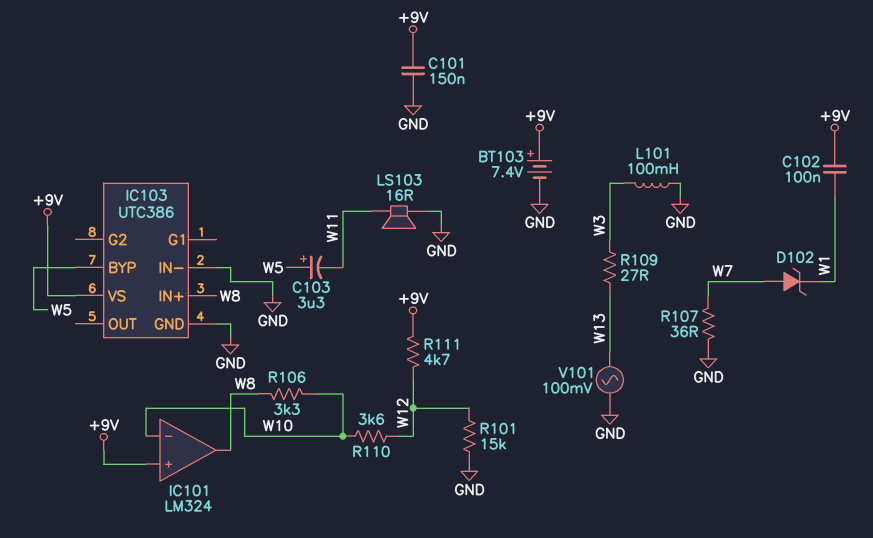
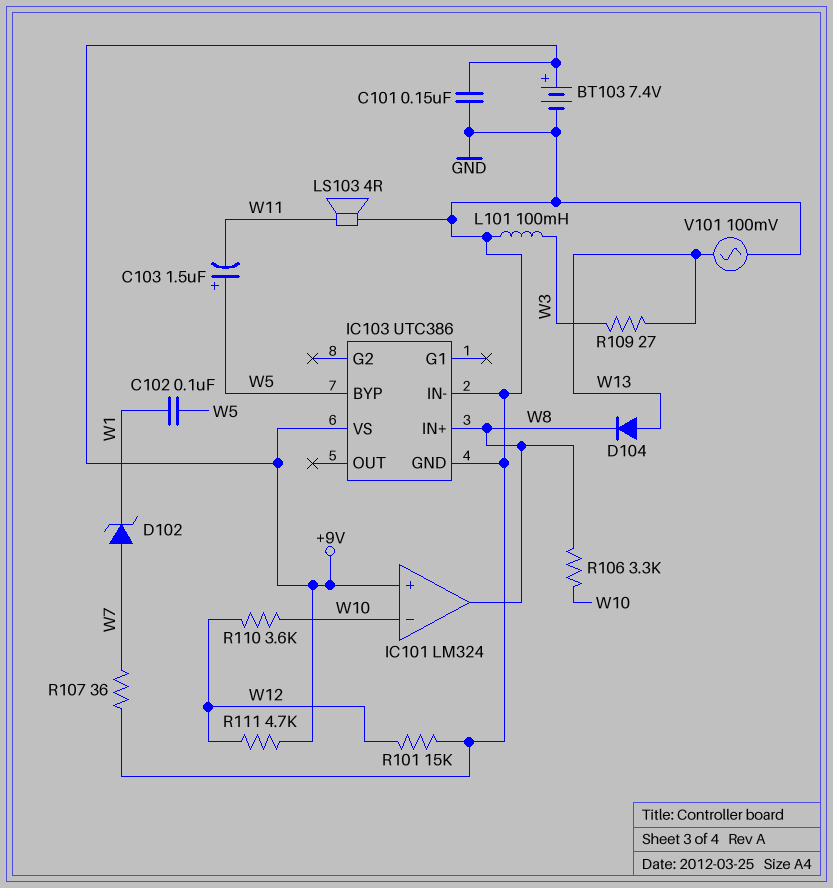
C102: 100nF (+9V, W1) -> 100nF (W1, W5)
C103: 3.3uF (plus W5, minus W11) -> 1.5uF (plus W5, minus W11)
D104: none -> diode (A W13, K W8)
LS103: speaker 16R (GND, W11) -> speaker 4R (GND, W11)

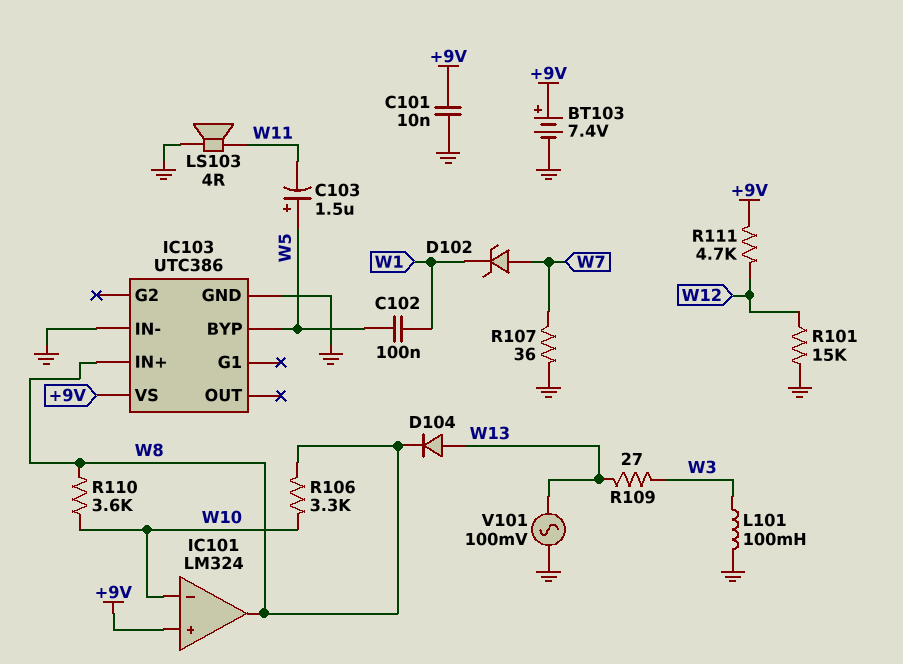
C101: 150nF (+9V, GND) -> 10nF (+9V, GND)
R110: 3.6k (W10, W12) -> 3.6k (W8, W10)

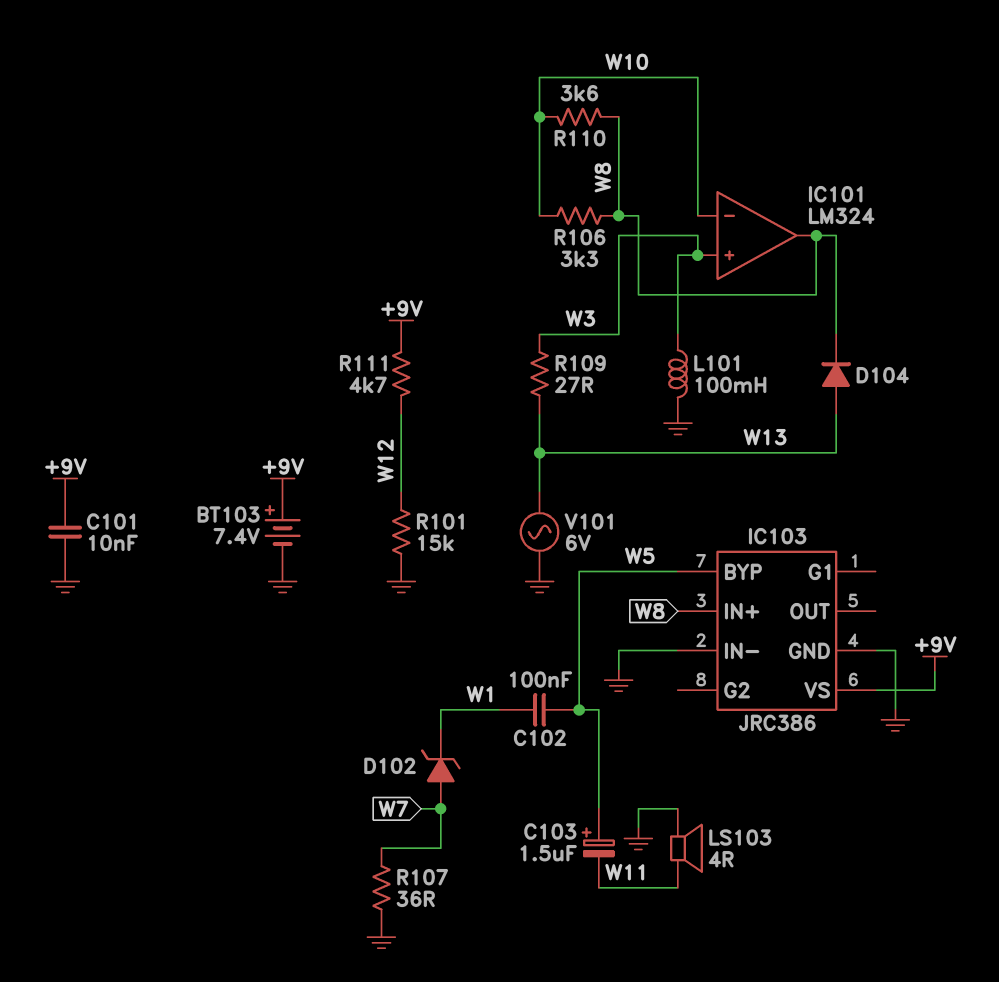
IC101 pin in+: +9V -> W3
IC103: UTC386 -> JRC386
V101: AC 100mV (GND, W13) -> AC 6V (GND, W13)

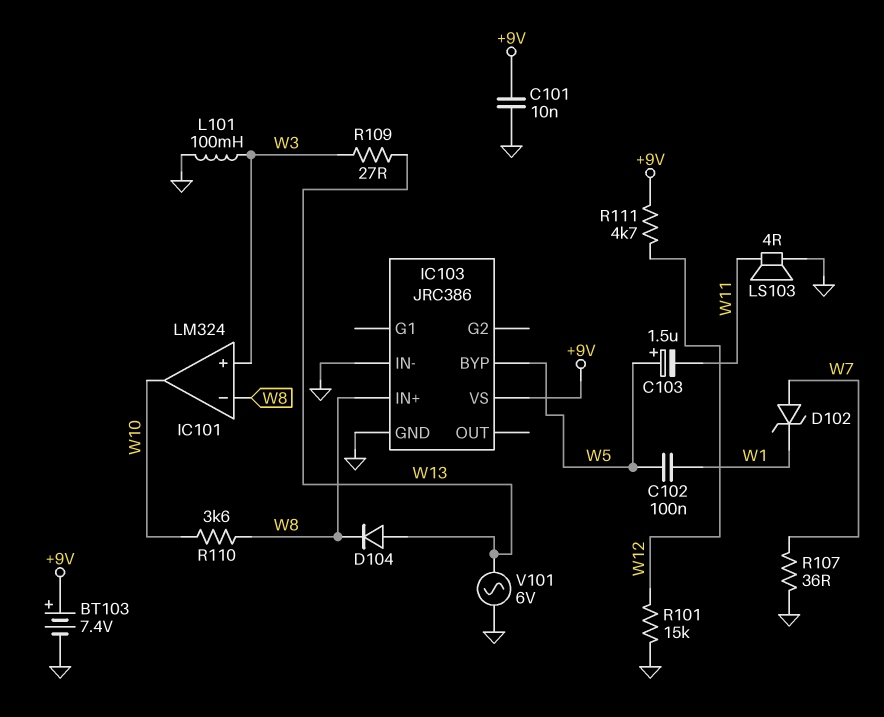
IC101 pin in-: W10 -> W8
IC101 pin out: W8 -> W10
R106: 3.3k (W8, W10) -> none

